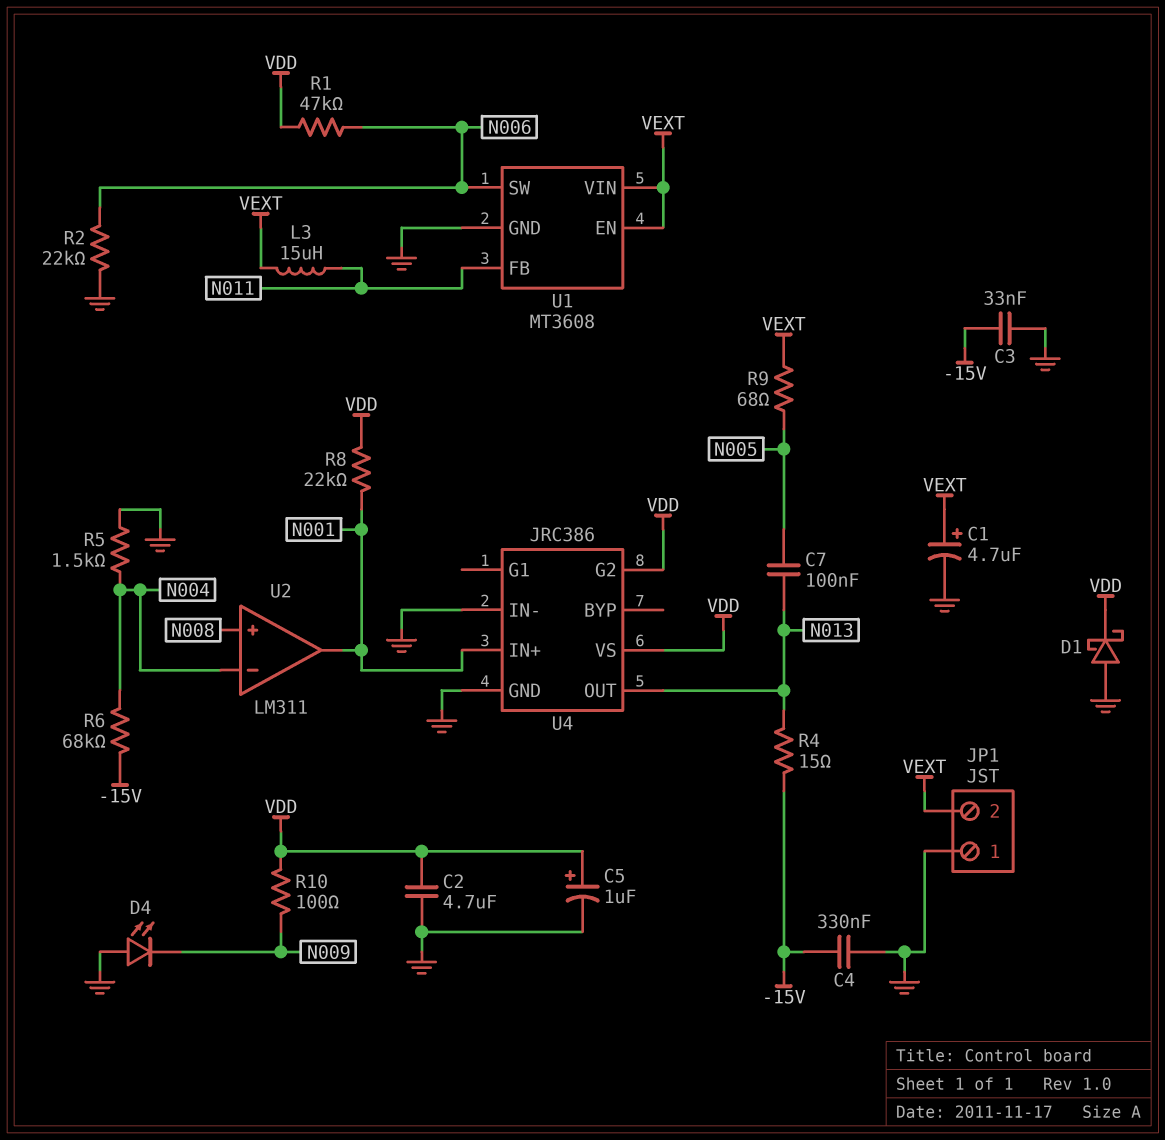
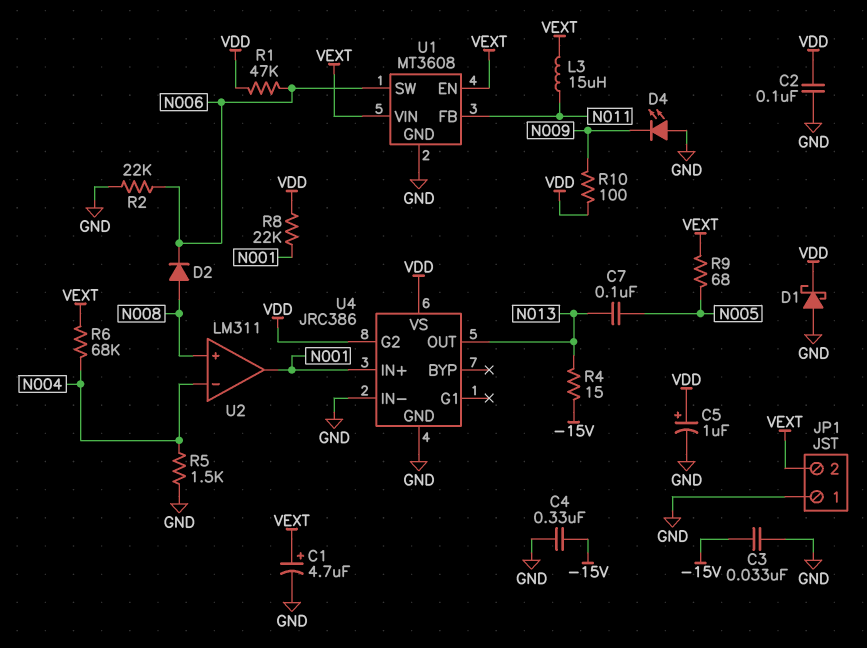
C2: 4.7uF (GND, VDD) -> 100nF (GND, VDD)
D2: none -> diode (A N008, K N006)
R6: 68k (-15V, N004) -> 68k (N004, VEXT)

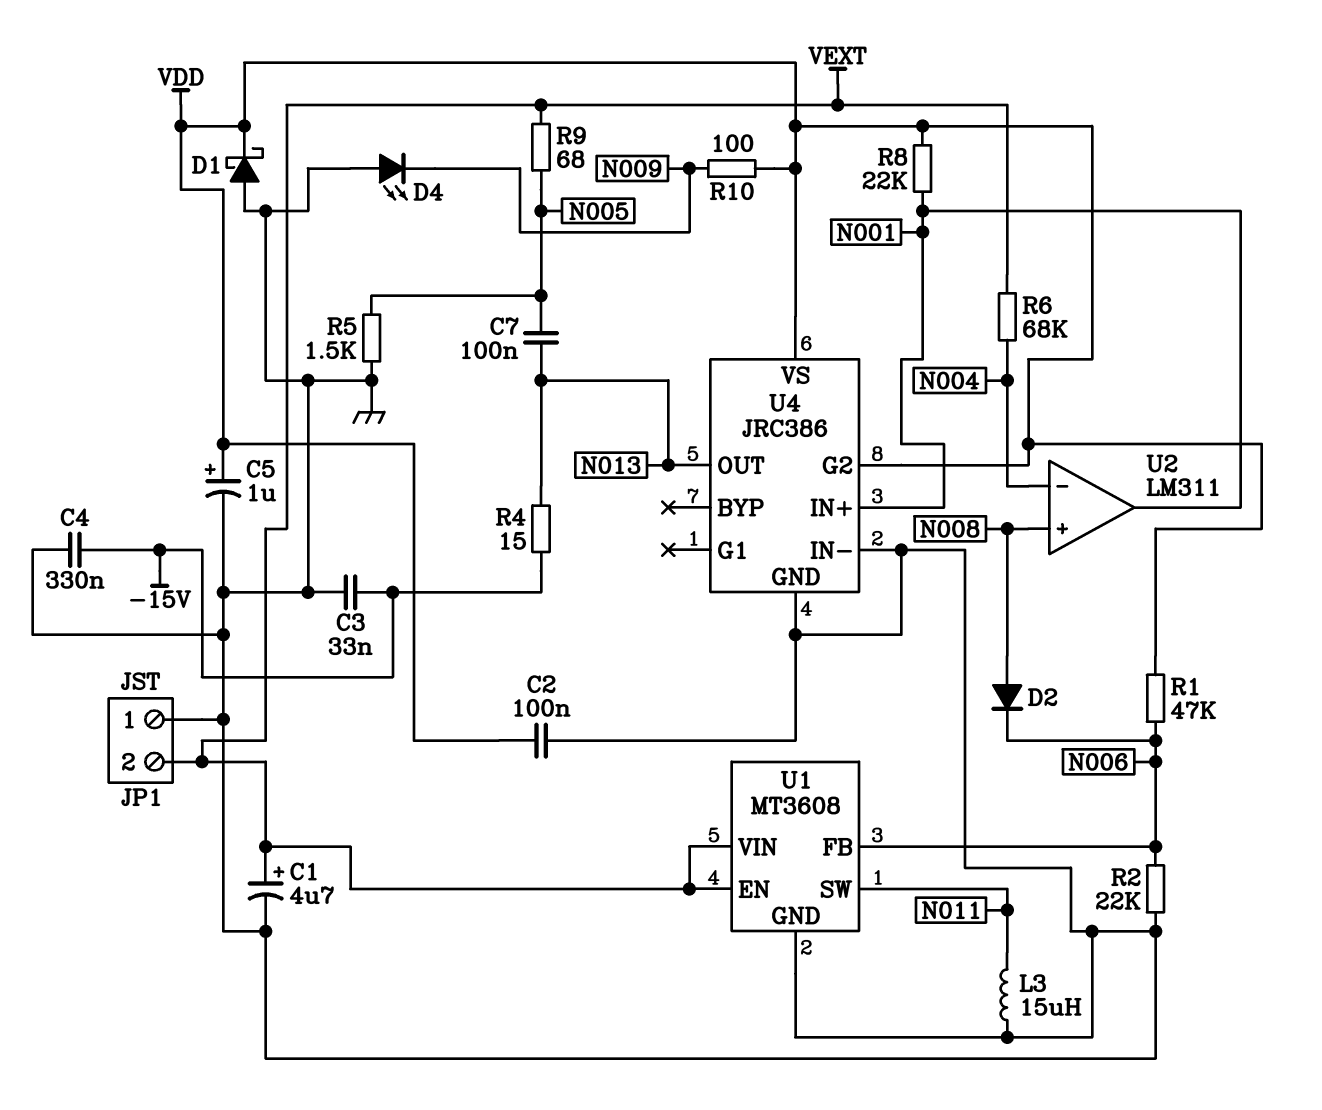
L3: 15uH (N011, VEXT) -> 15uH (GND, N011)
R5: 1.5k (GND, N004) -> 1.5k (GND, N005)
U1 pin FB: N011 -> N006
U1 pin SW: N006 -> N011

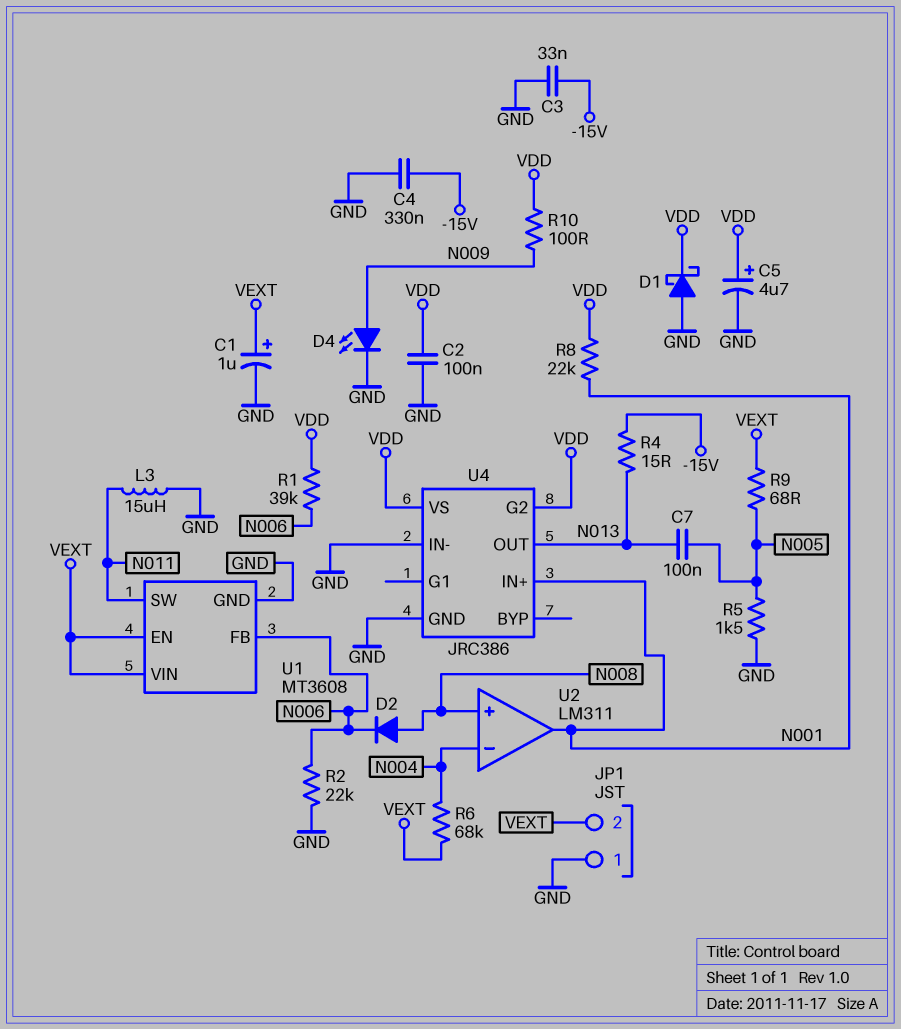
C1: 4.7uF (plus VEXT, minus GND) -> 1uF (plus VEXT, minus GND)
C5: 1uF (plus VDD, minus GND) -> 4.7uF (plus VDD, minus GND)
D4: LED (A GND, K N009) -> LED (A N009, K GND)
R1: 47k (N006, VDD) -> 39k (N006, VDD)

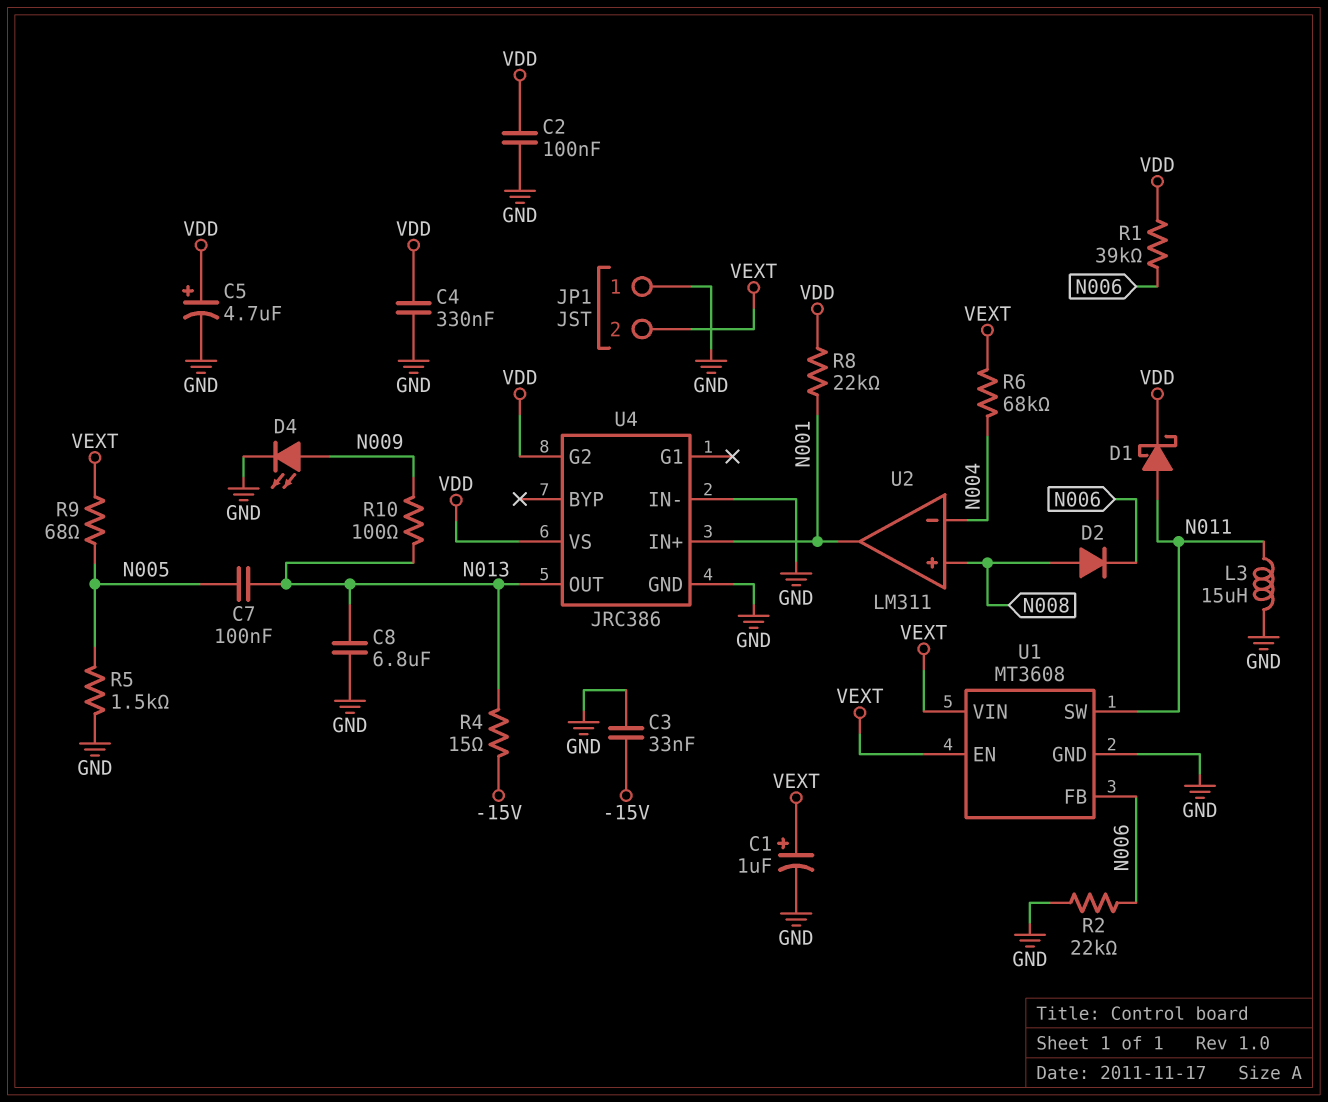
C4: 330nF (-15V, GND) -> 330nF (GND, VDD)
C8: none -> 6.8uF (GND, N013)
D1: schottky (A GND, K VDD) -> schottky (A N011, K VDD)
R10: 100 (N009, VDD) -> 100 (N009, N013)

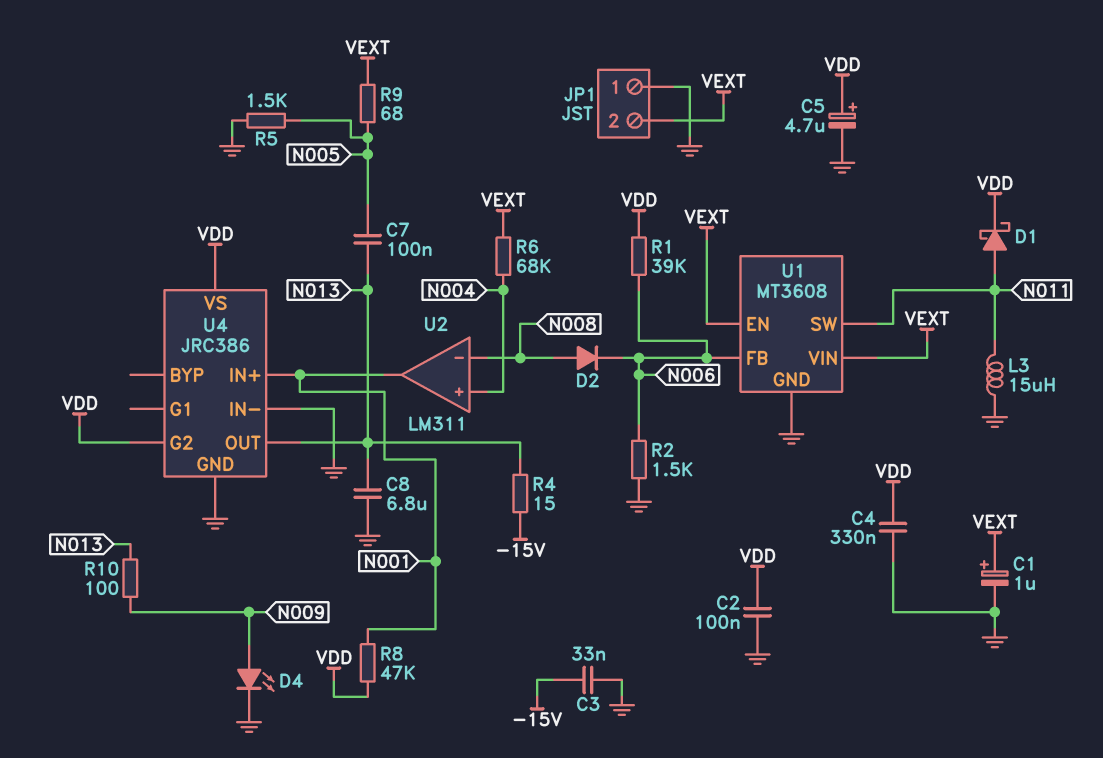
R2: 22k (GND, N006) -> 1.5k (GND, N006)
R8: 22k (N001, VDD) -> 47k (N001, VDD)
U2 pin in+: N008 -> N004
U2 pin in-: N004 -> N008

